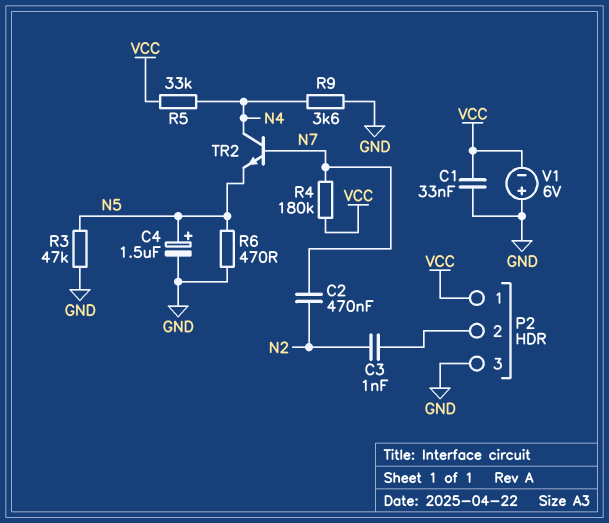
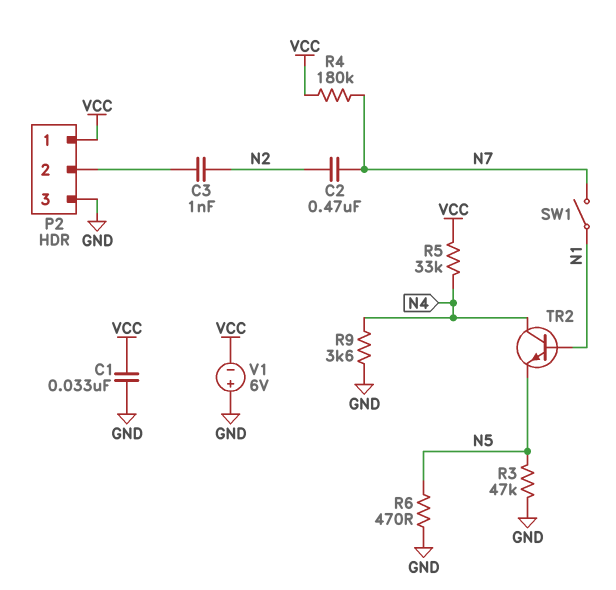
C4: 1.5uF (plus N5, minus GND) -> none
SW1: none -> switch (N1, N7)
TR2: NPN (B N7, C N4, E N5) -> NPN (B N1, C N4, E N5)

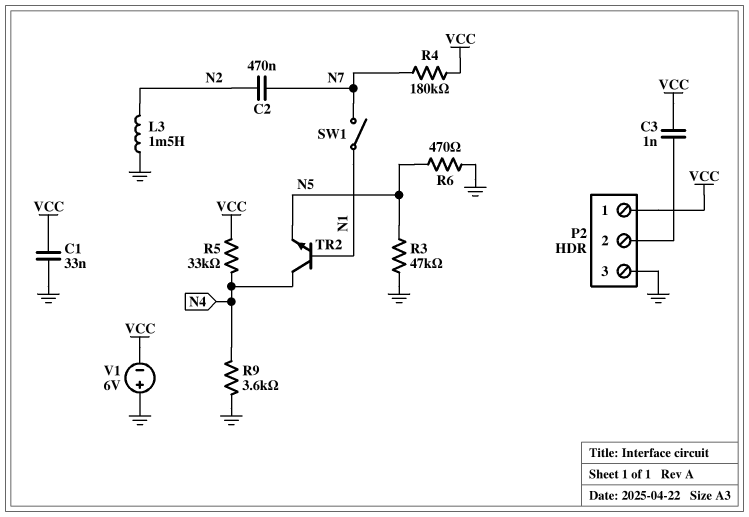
C3: 1nF (N2, P2/2) -> 1nF (P2/2, VCC)
L3: none -> 1.5mH (GND, N2)

